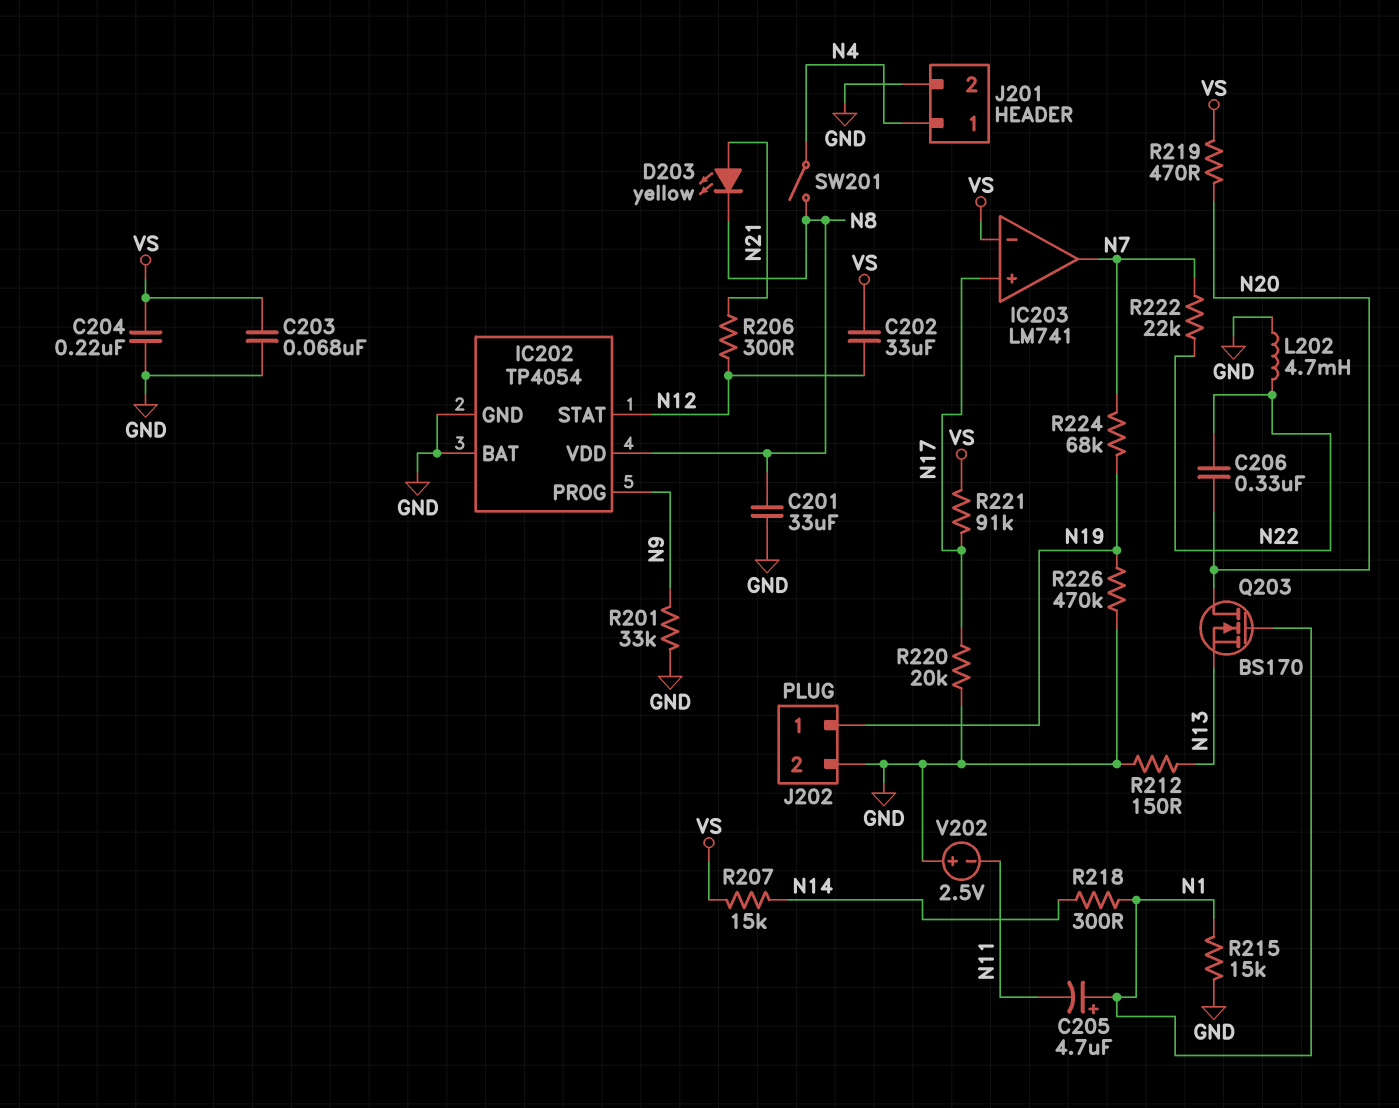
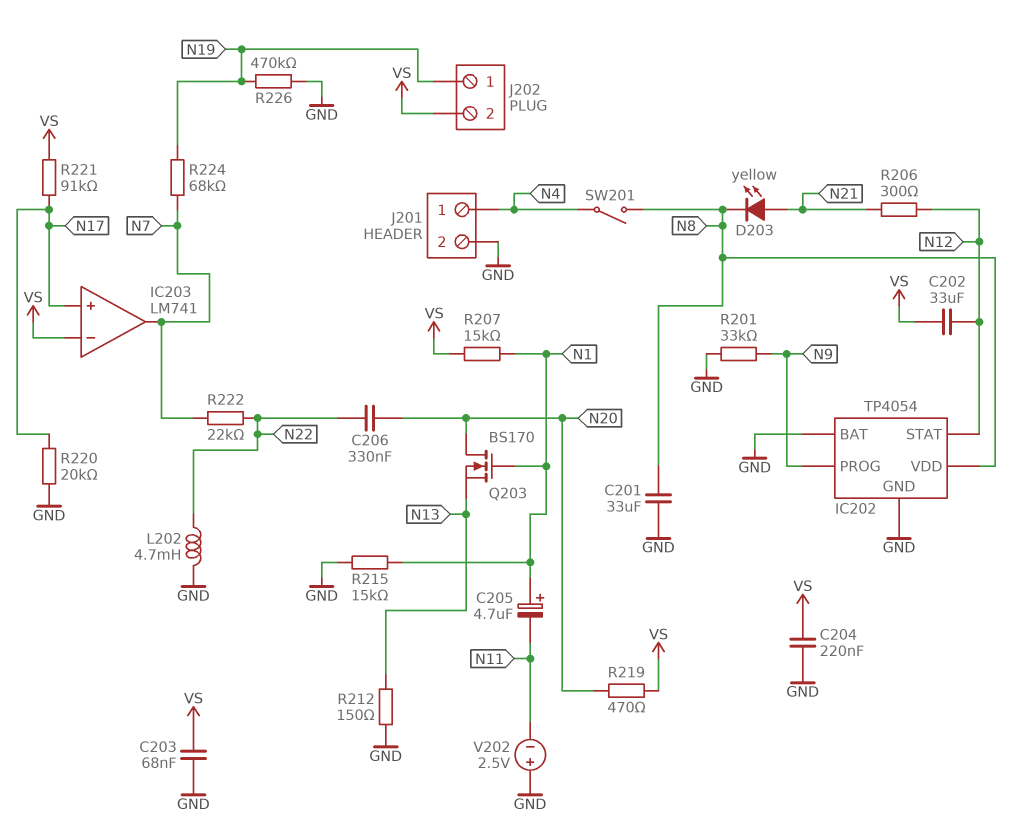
J202 pin 2: GND -> VS
R207: 15k (N14, VS) -> 15k (N1, VS)
R218: 300 (N1, N14) -> none

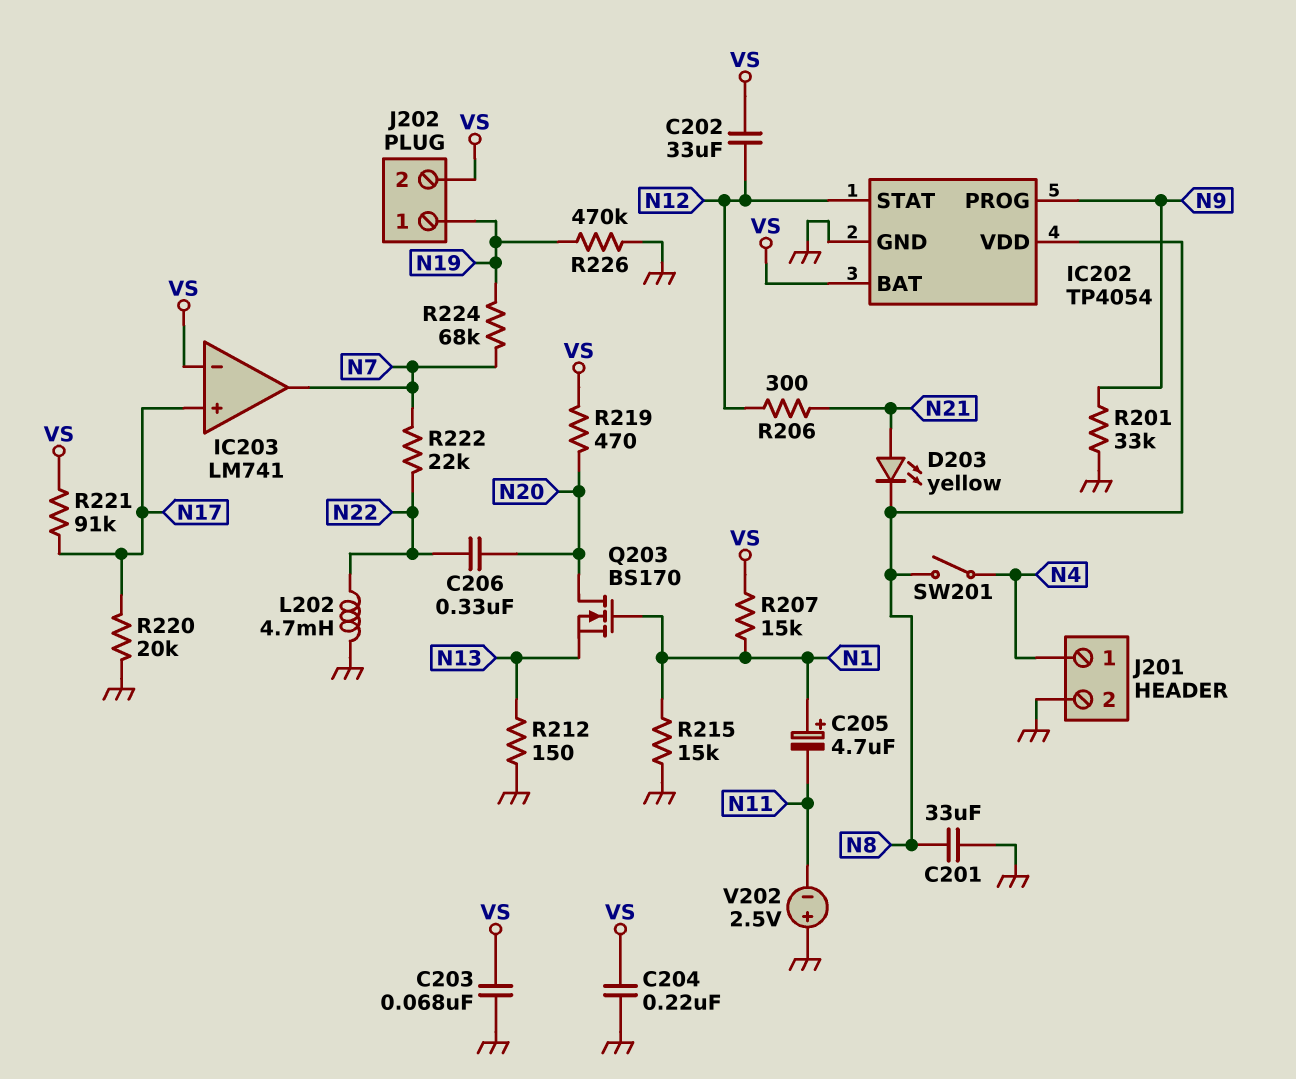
IC202 pin BAT: GND -> VS

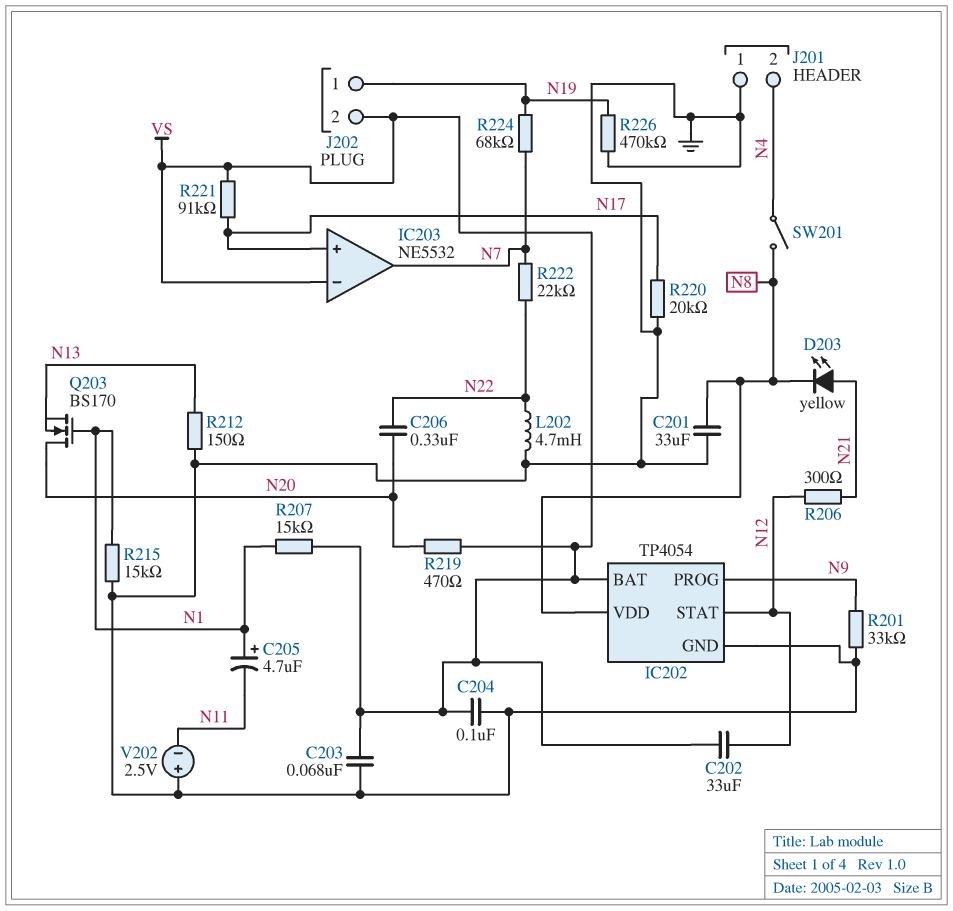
C204: 220nF (GND, VS) -> 100nF (GND, VS)
IC203: LM741 -> NE5532
J201 pin 1: N4 -> GND
J201 pin 2: GND -> N4

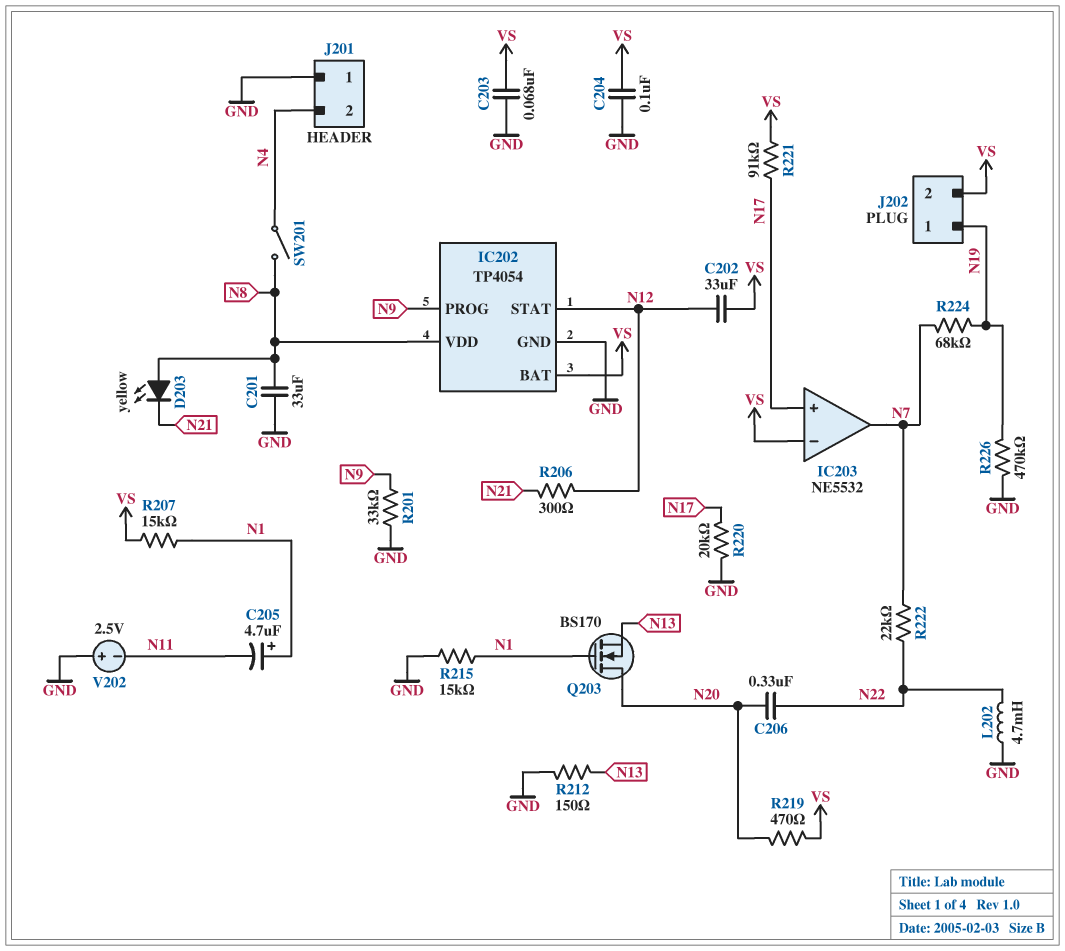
D203: LED yellow (A N21, K N8) -> LED yellow (A N8, K N21)

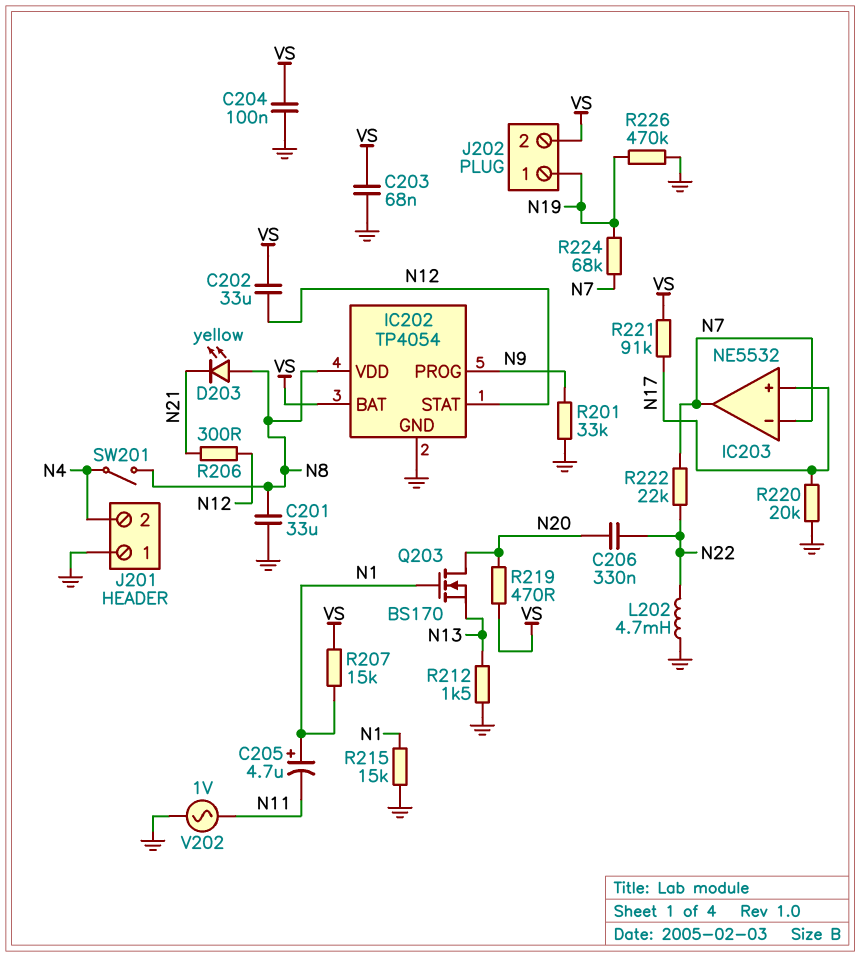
IC203 pin in-: VS -> N7
R212: 150 (GND, N13) -> 1.5k (GND, N13)
V202: 2.5V (plus GND, minus N11) -> AC 1V (GND, N11)

